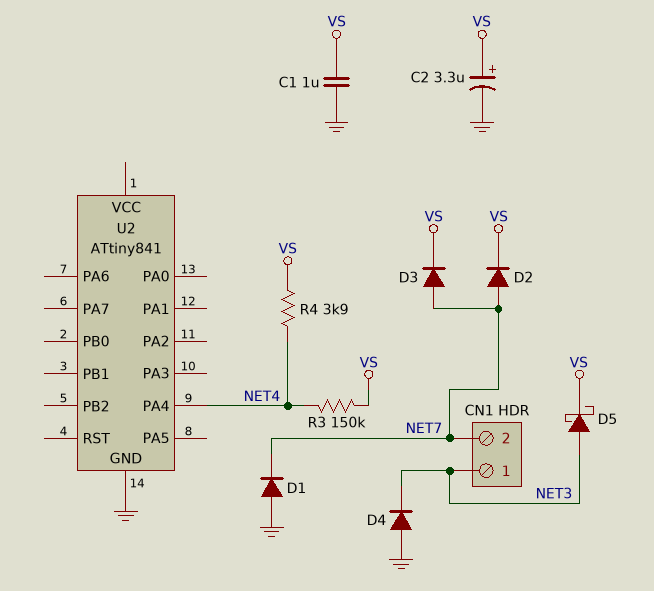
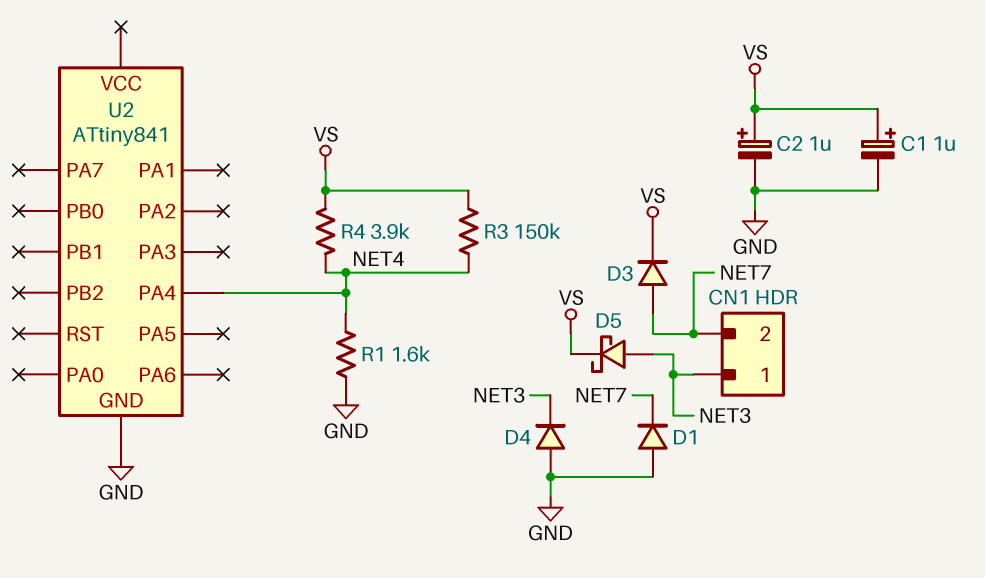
C1: 1uF (GND, VS) -> 1uF (plus VS, minus GND)
C2: 3.3uF (plus VS, minus GND) -> 1uF (plus VS, minus GND)
D2: diode (A NET7, K VS) -> none
R1: none -> 1.6k (GND, NET4)

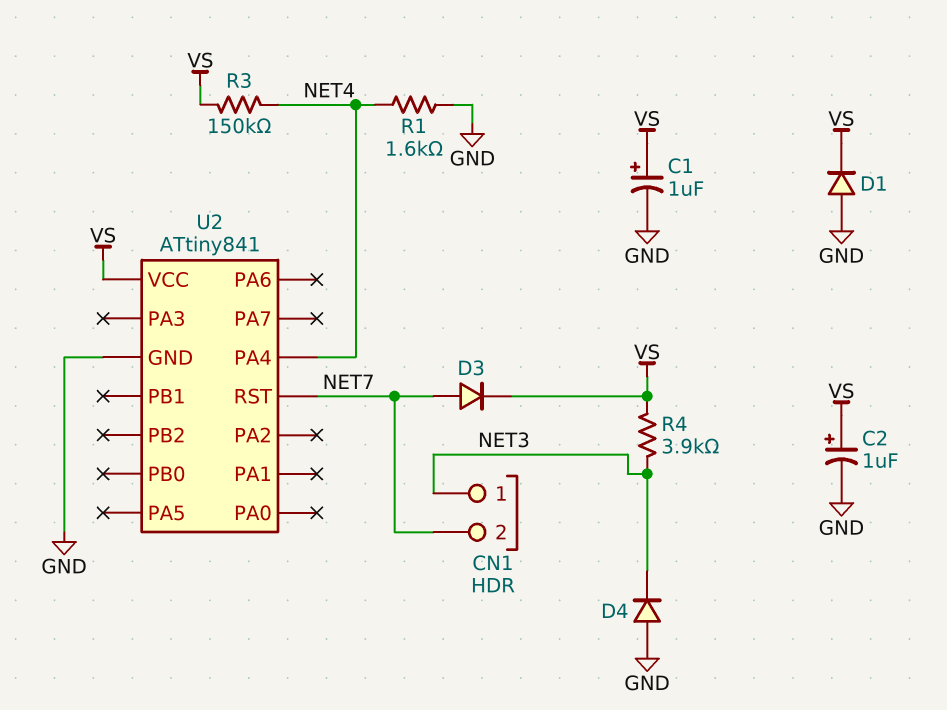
D1: diode (A GND, K NET7) -> diode (A GND, K VS)
D5: schottky (A NET3, K VS) -> none
R4: 3.9k (NET4, VS) -> 3.9k (NET3, VS)
U2 pin RST: none -> NET7
U2 pin VCC: none -> VS

